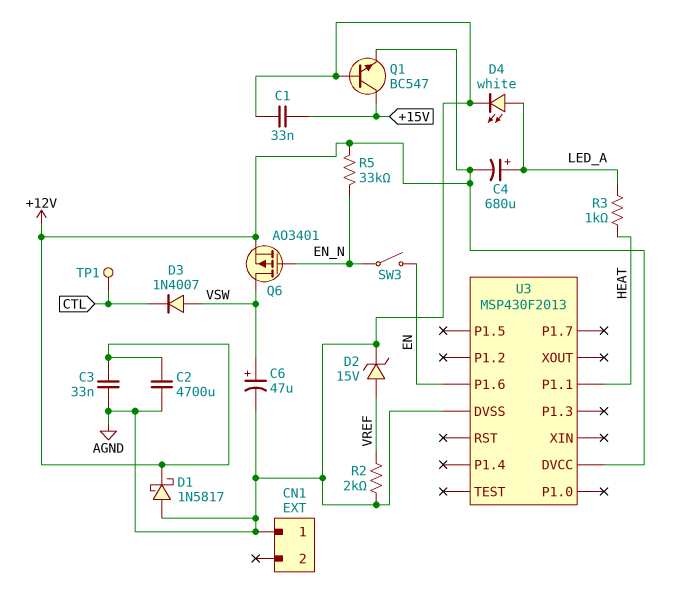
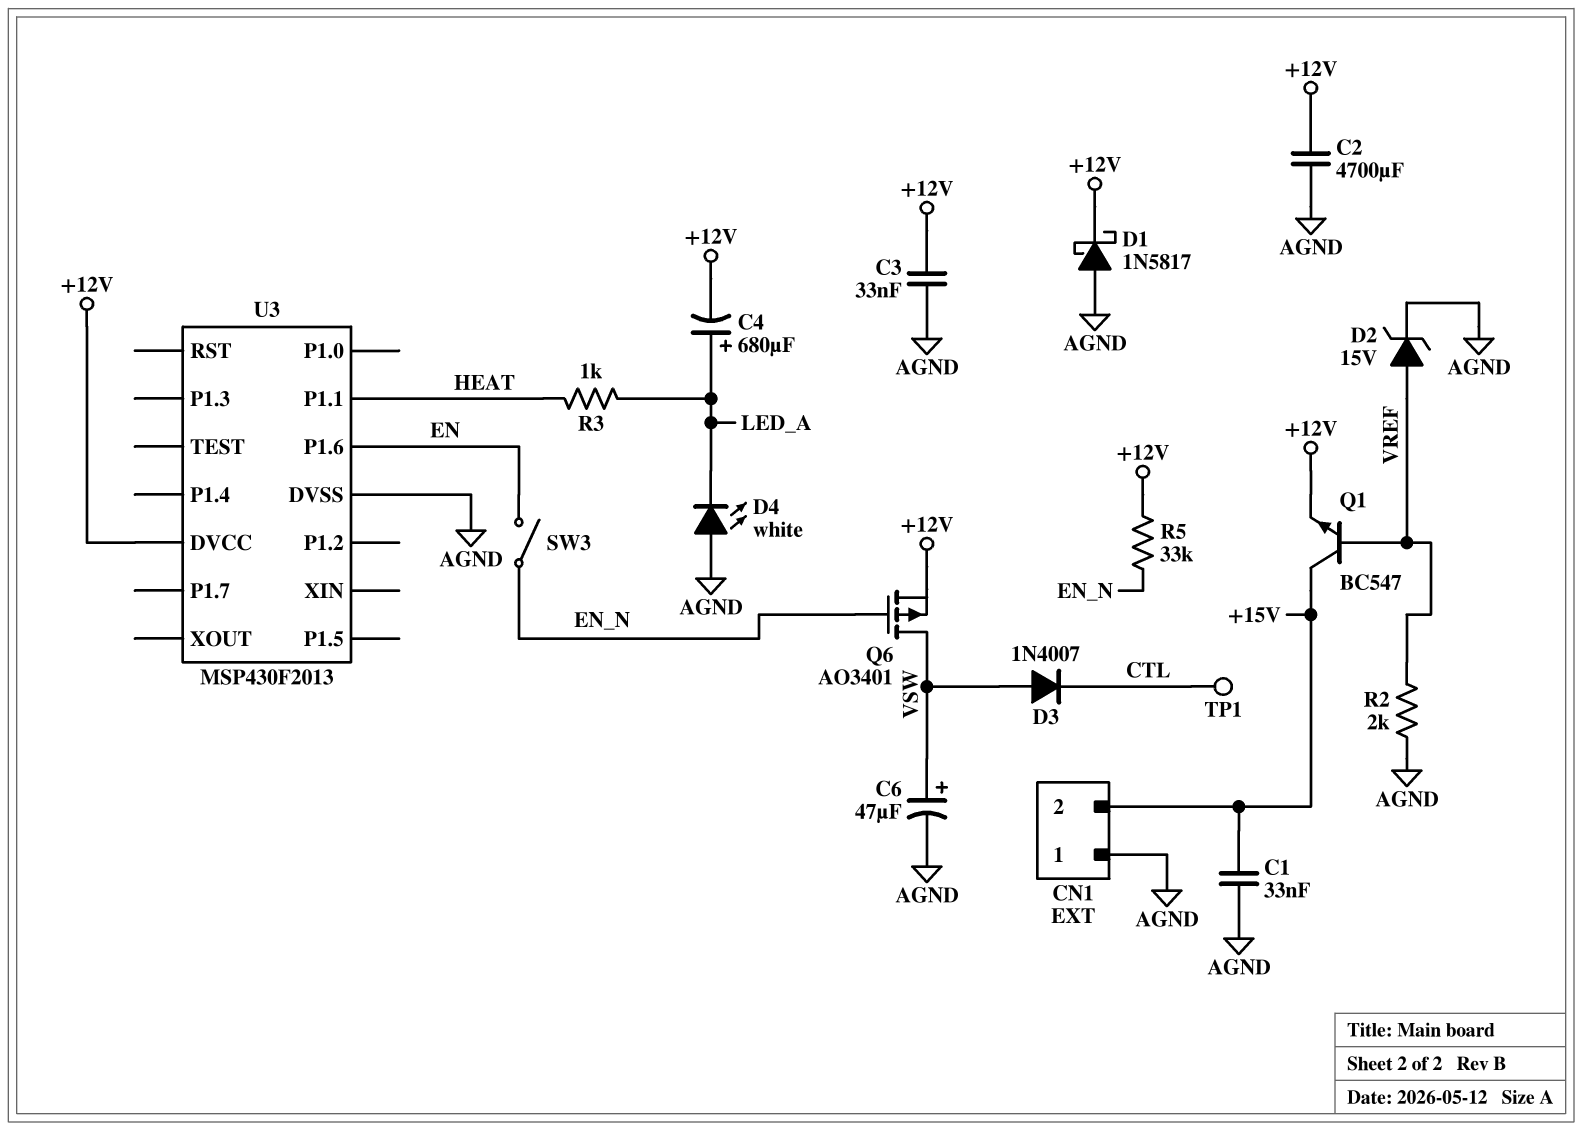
CN1 pin 2: none -> +15V
D4: LED white (A LED_A, K AGND) -> LED white (A AGND, K LED_A)
Q1: NPN BC547 (B AGND, C +15V, E +12V) -> NPN BC547 (B VREF, C +15V, E +12V)

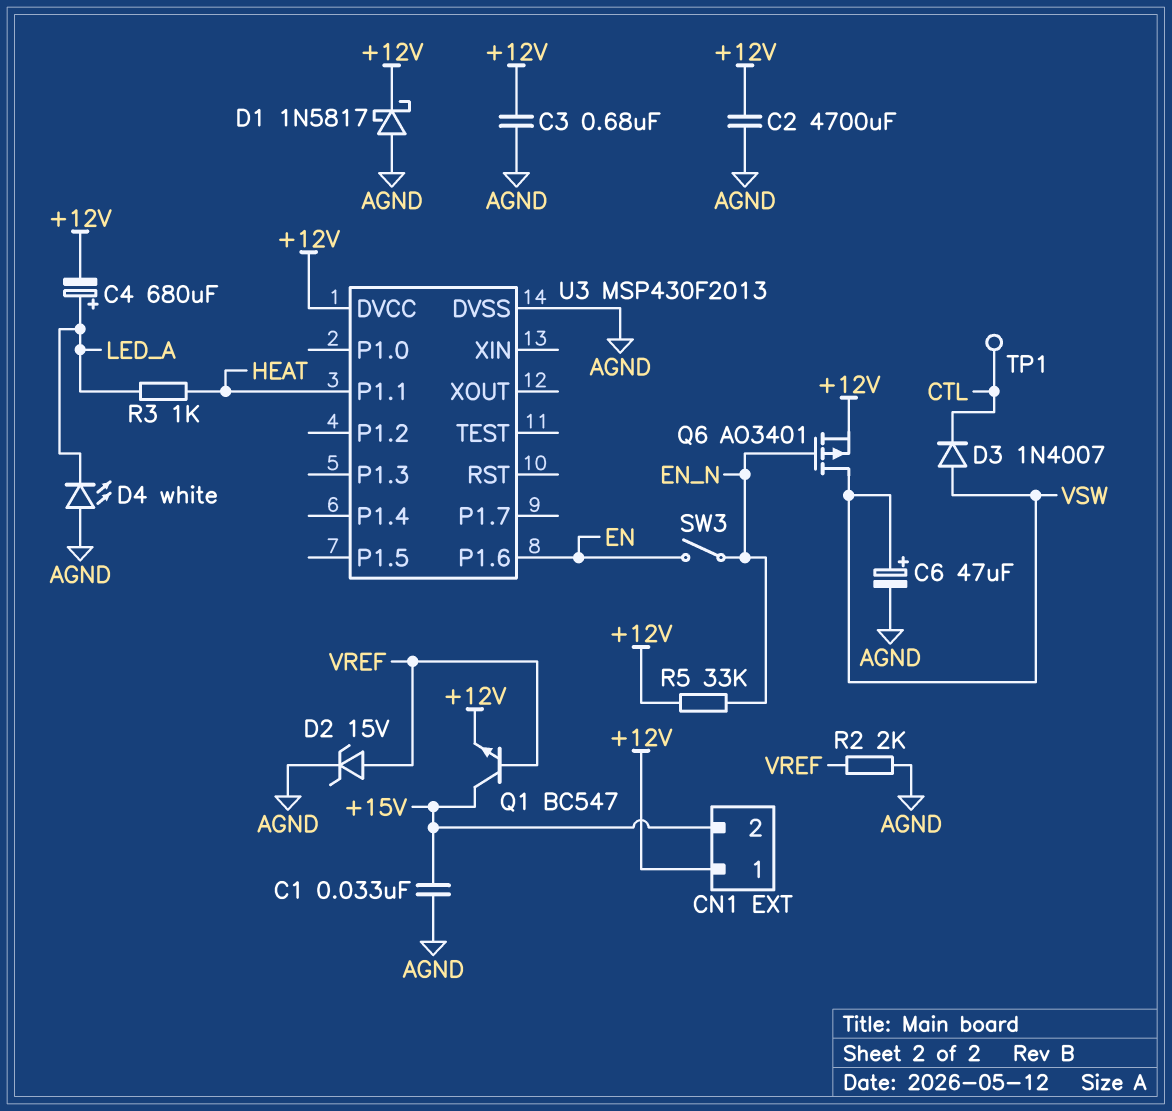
C3: 33nF (+12V, AGND) -> 680nF (+12V, AGND)
CN1 pin 1: AGND -> +12V

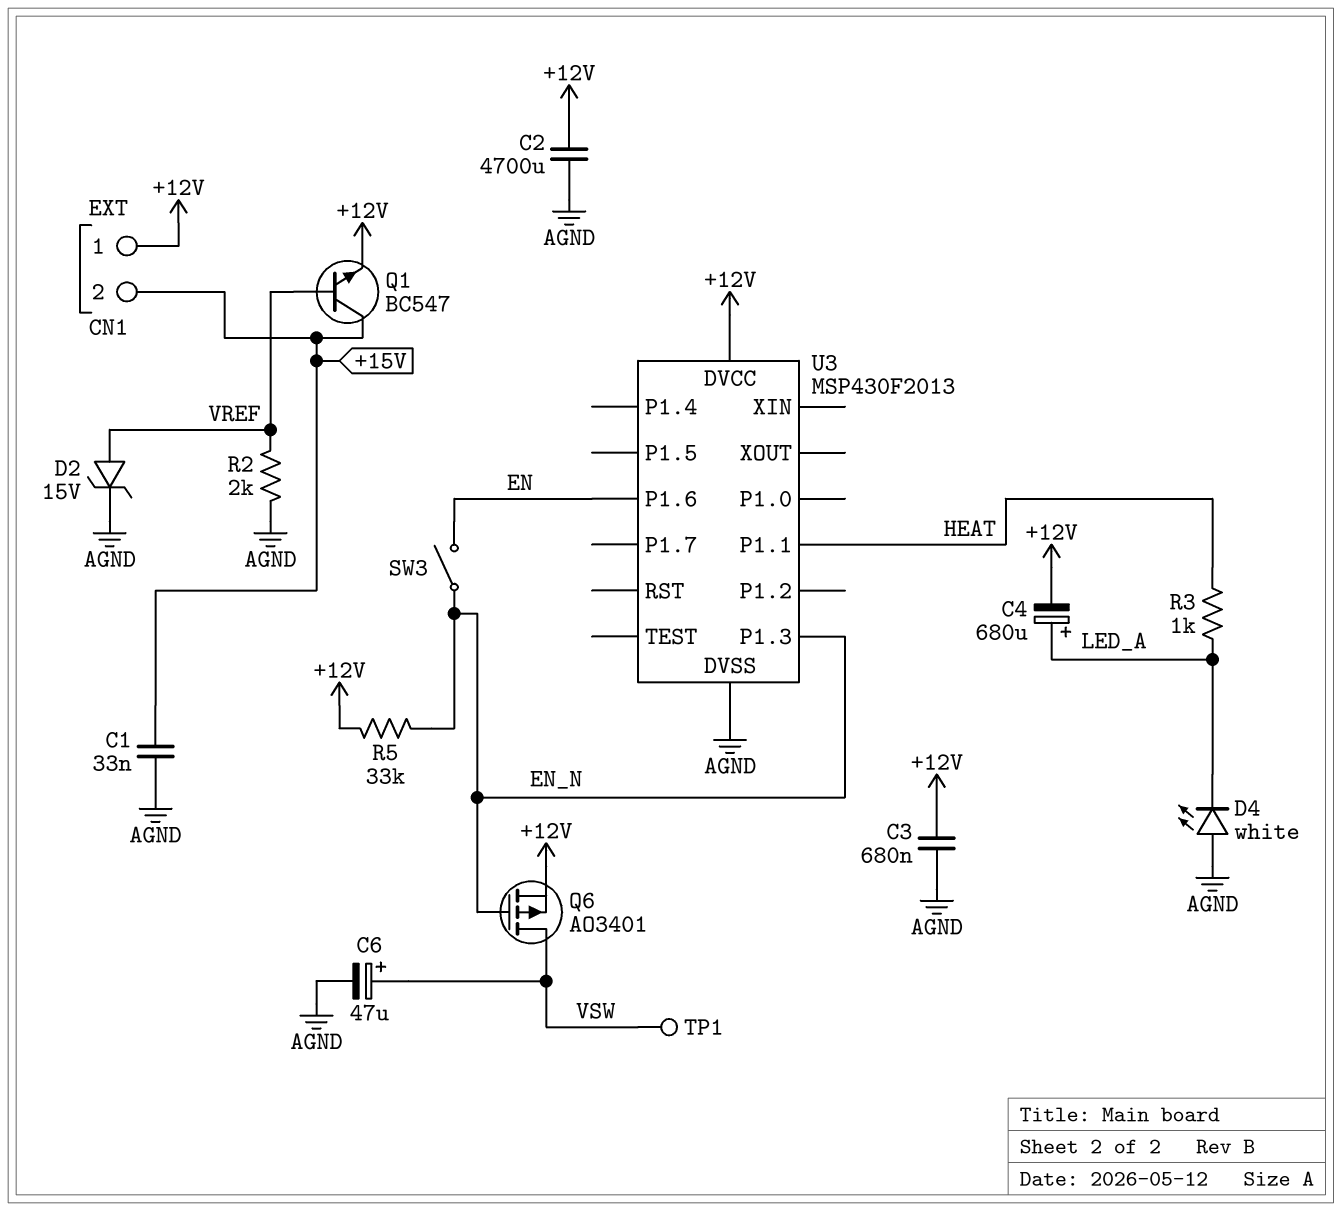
D1: schottky 1N5817 (A AGND, K +12V) -> none
D3: diode 1N4007 (A VSW, K CTL) -> none
TP1: test point (CTL) -> test point (VSW)
U3 pin P1.3: none -> EN_N

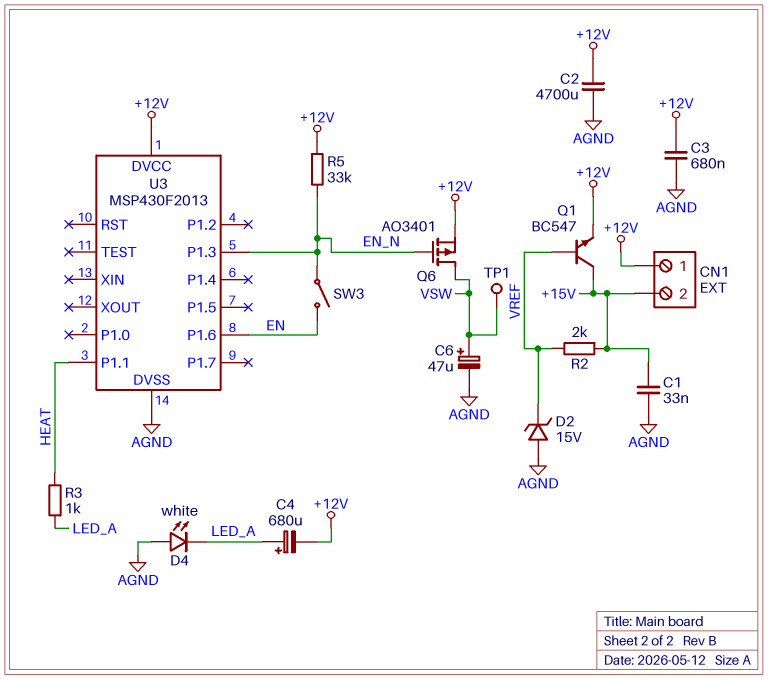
D2: zener 15V (A VREF, K AGND) -> zener 15V (A AGND, K VREF)
R2: 2k (AGND, VREF) -> 2k (+15V, VREF)

